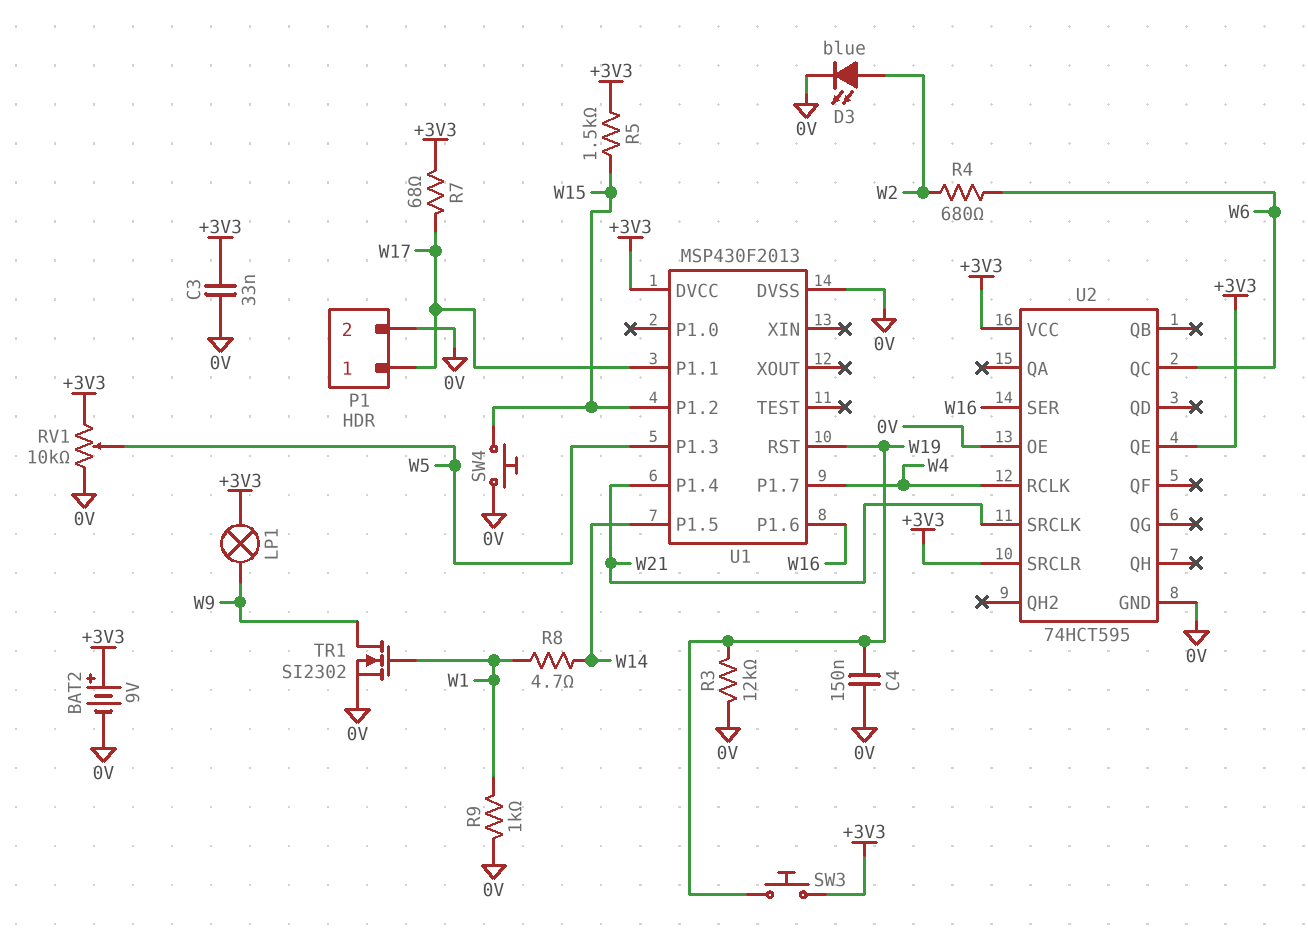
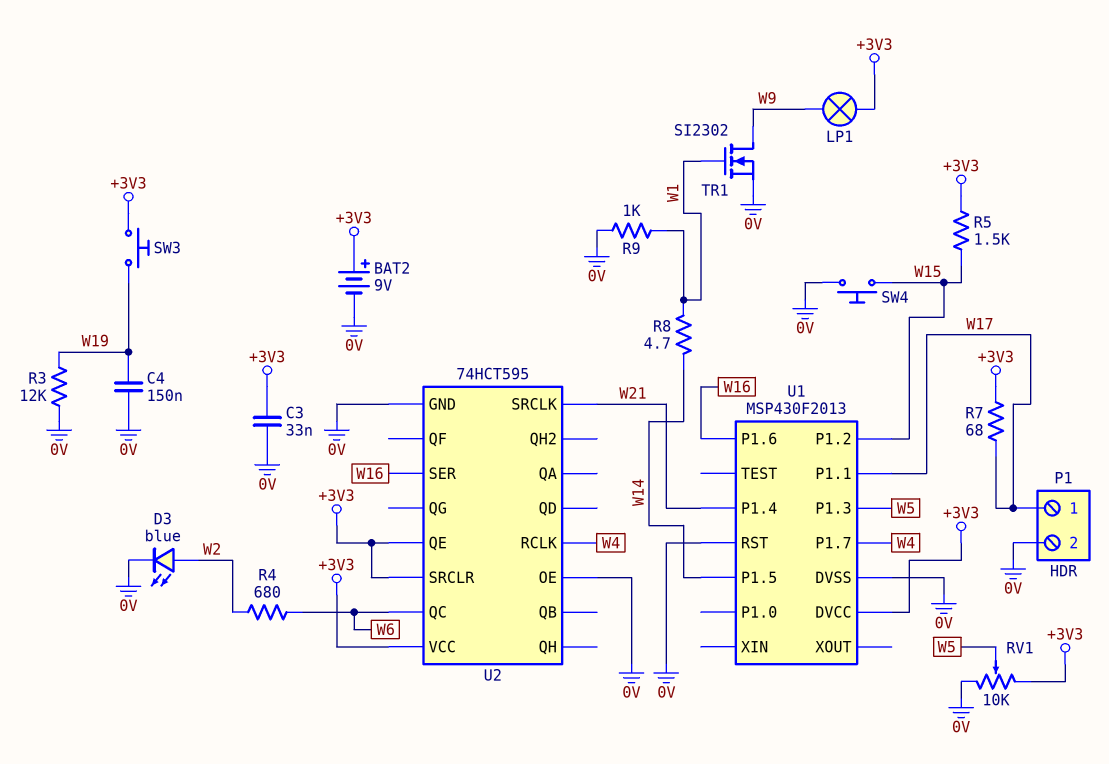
U1 pin RST: W19 -> 0V

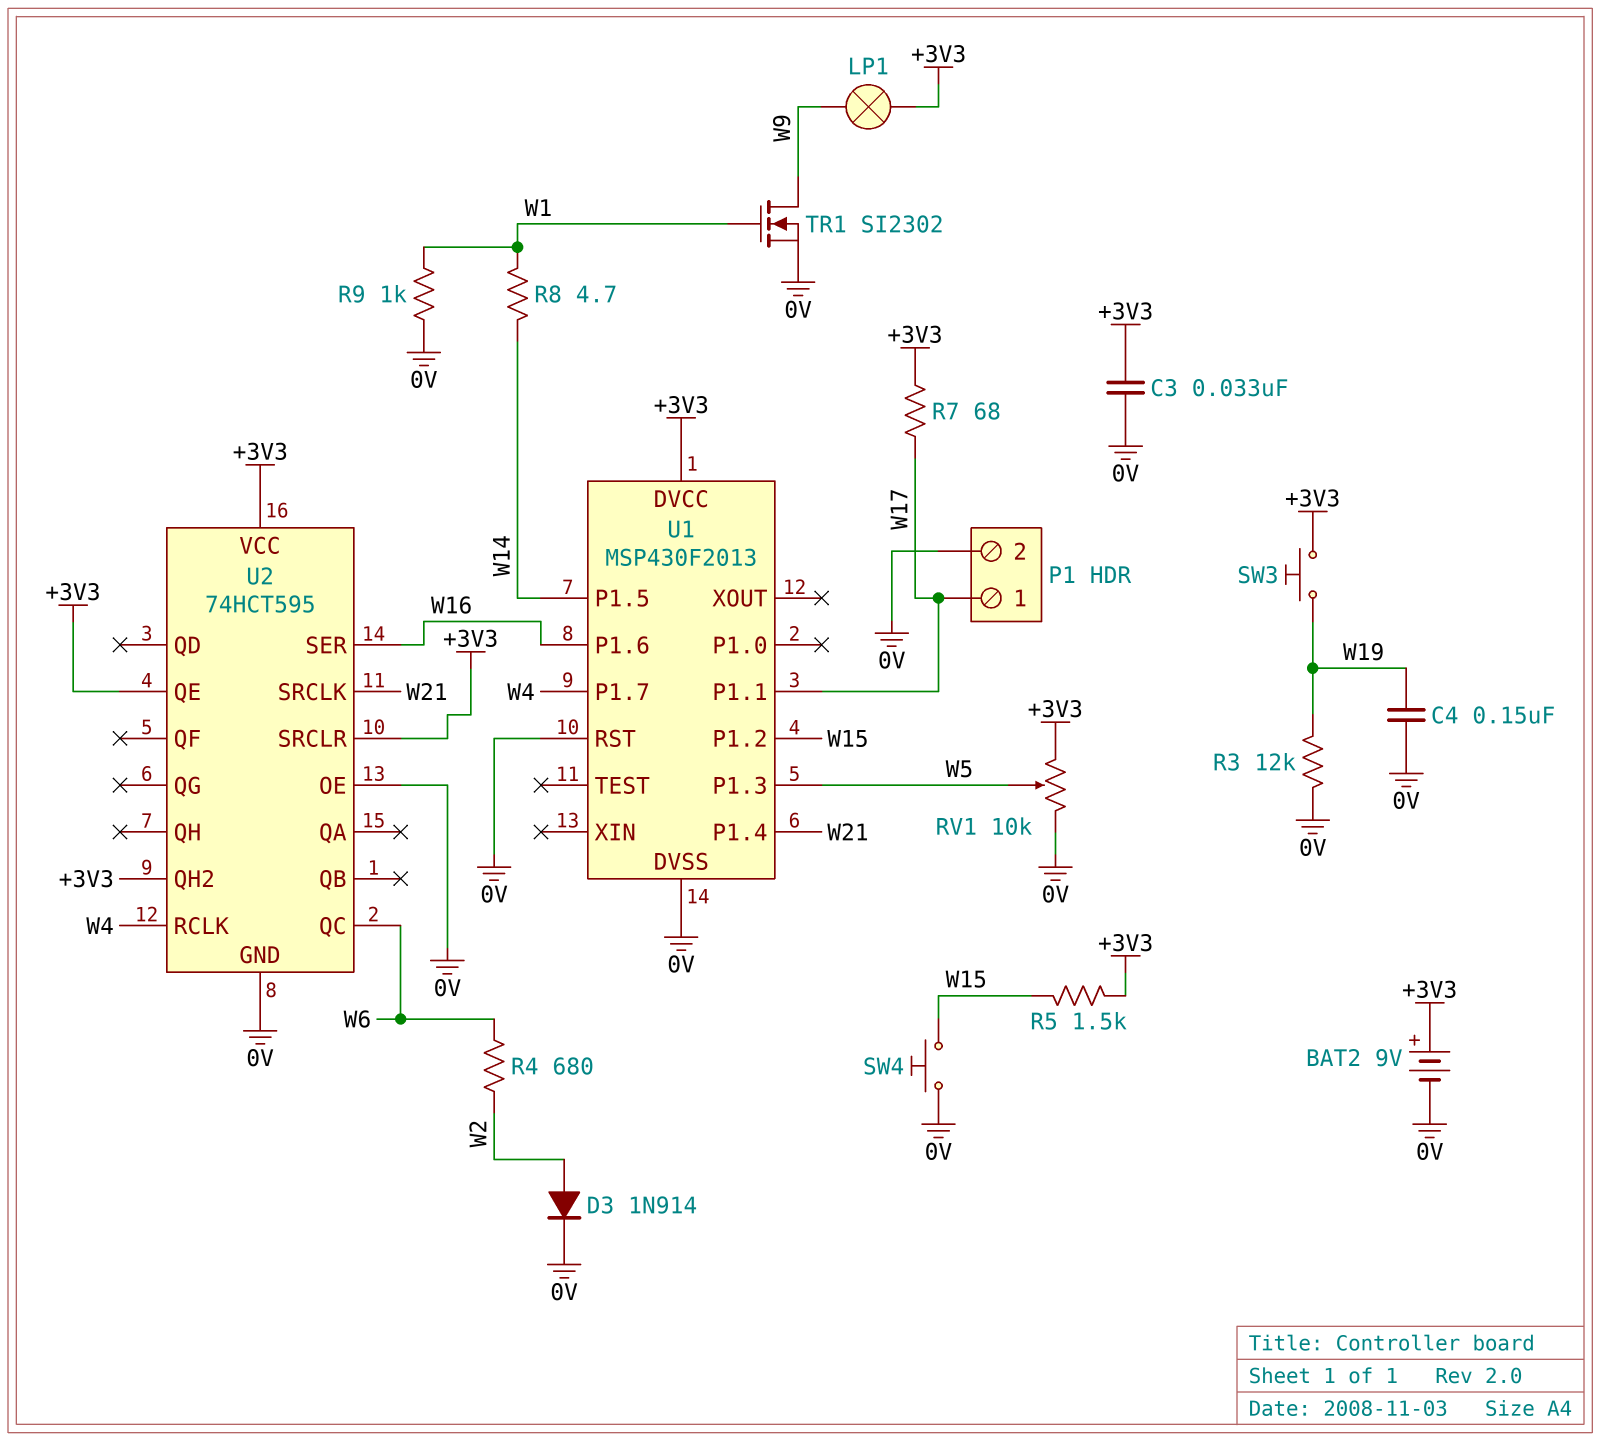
D3: LED blue (A W2, K 0V) -> diode 1N914 (A W2, K 0V)
U2 pin QH2: none -> +3V3

